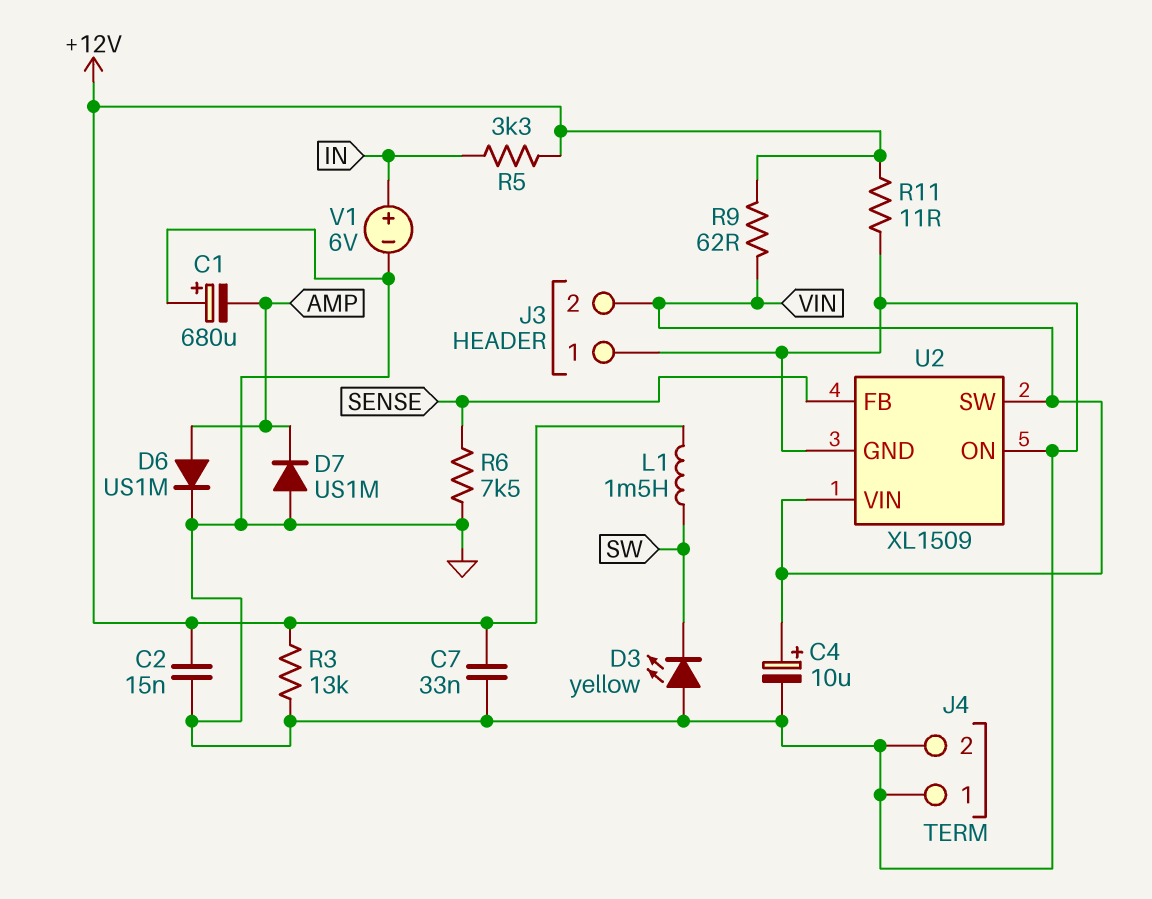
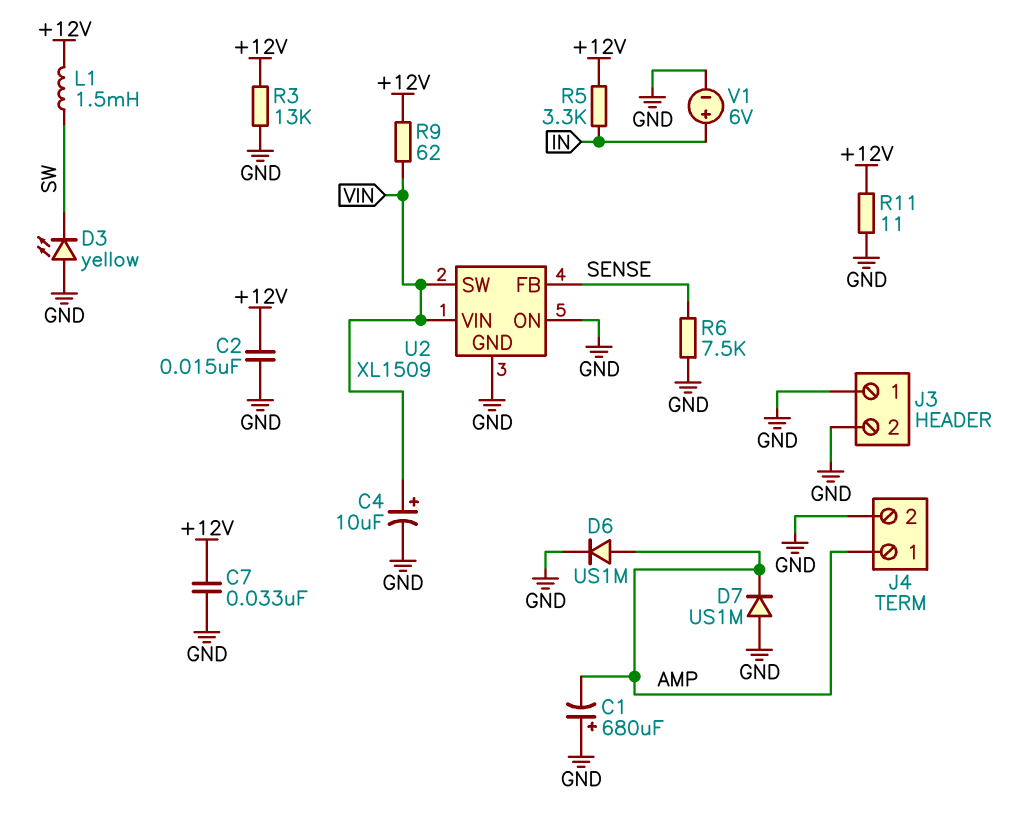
J3 pin 2: VIN -> GND
J4 pin 1: GND -> AMP

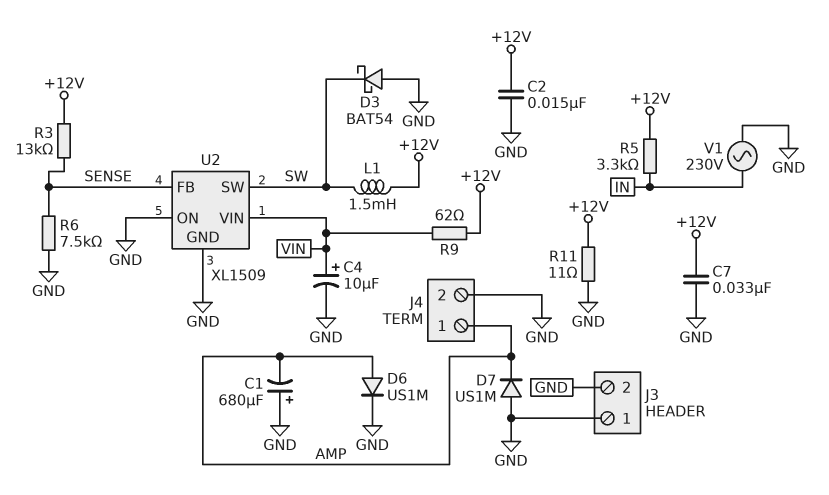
D3: LED yellow (A GND, K SW) -> schottky BAT54 (A GND, K SW)
R3: 13k (+12V, GND) -> 13k (+12V, SENSE)
U2 pin SW: VIN -> SW
V1: 6V (plus IN, minus GND) -> AC 230V (GND, IN)

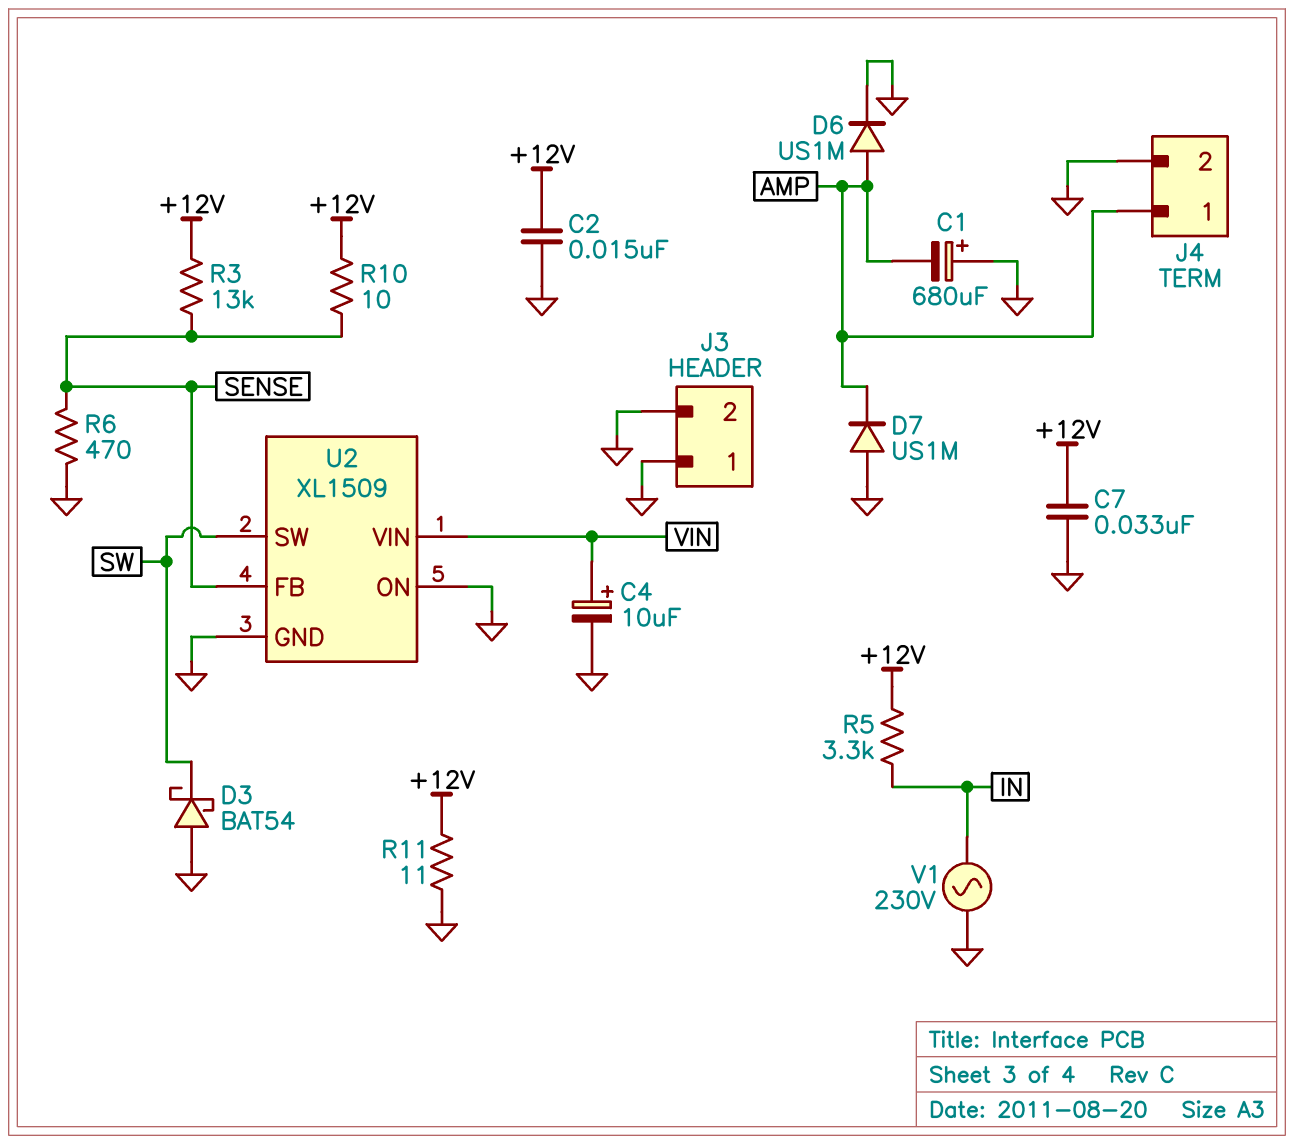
L1: 1.5mH (+12V, SW) -> none
R6: 7.5k (GND, SENSE) -> 470 (GND, SENSE)
R9: 62 (+12V, VIN) -> none
R10: none -> 10 (+12V, SENSE)

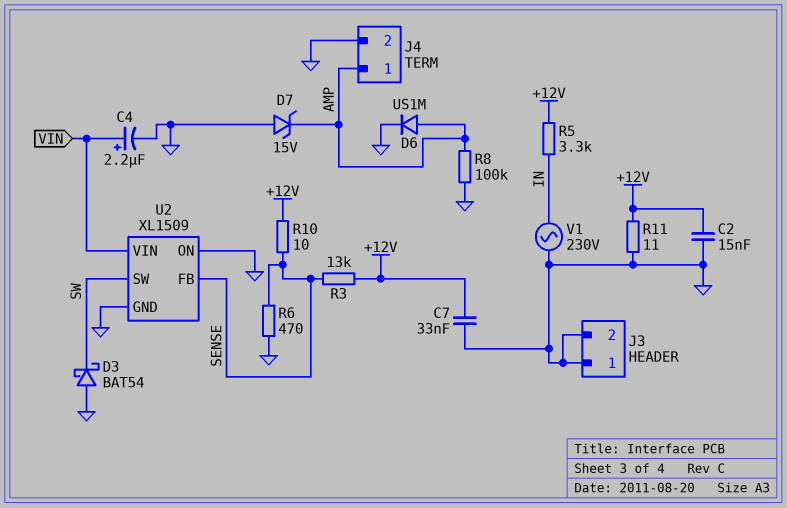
C1: 680uF (plus GND, minus AMP) -> none
C4: 10uF (plus VIN, minus GND) -> 2.2uF (plus VIN, minus GND)
D7: diode US1M (A GND, K AMP) -> zener 15V (A GND, K AMP)
R8: none -> 100k (AMP, GND)

